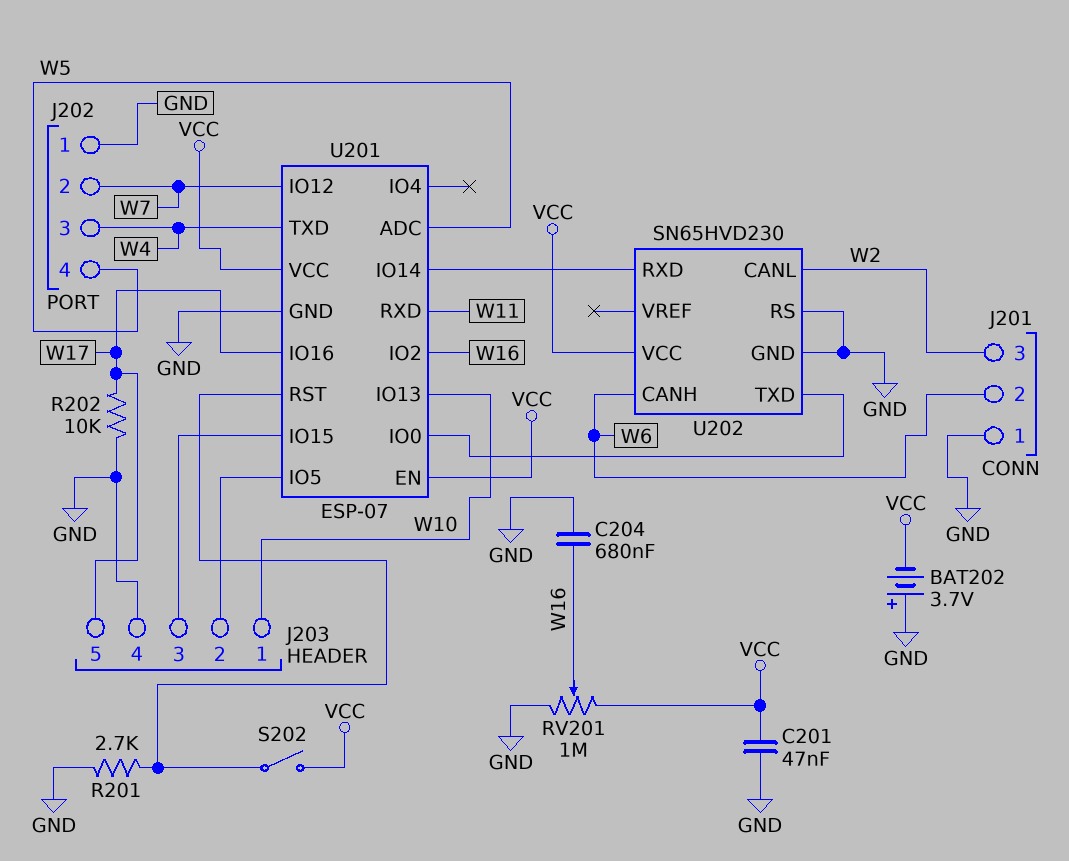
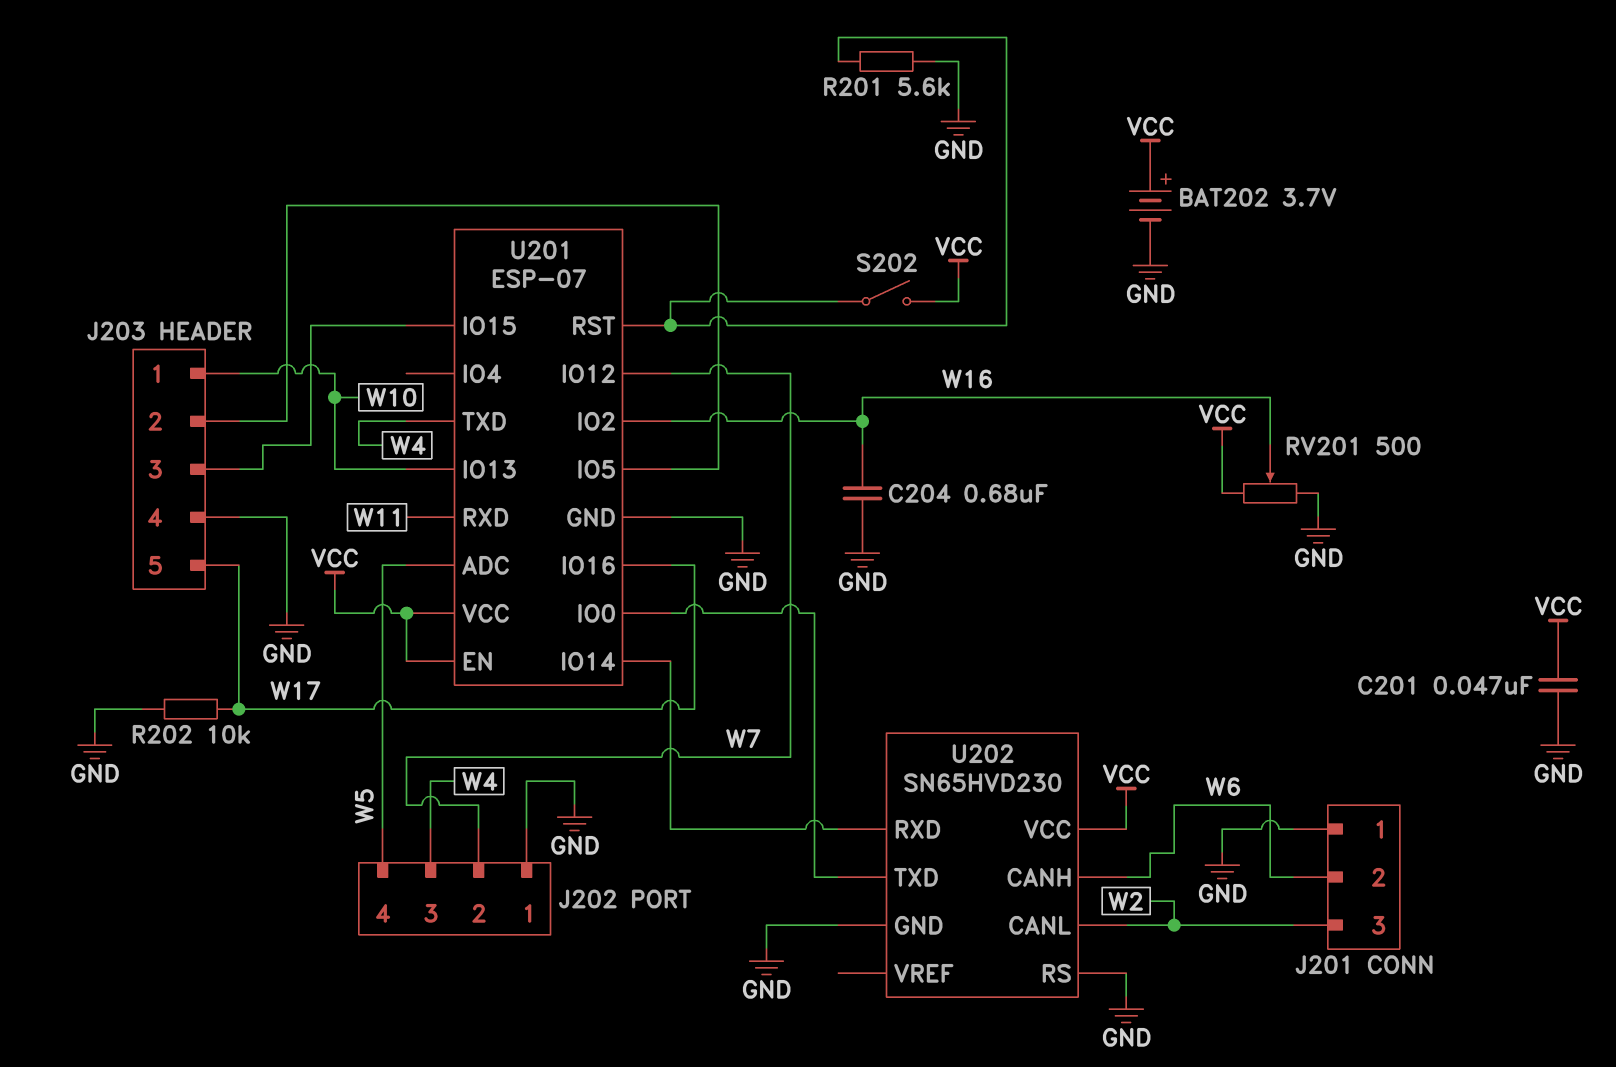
BAT202: 3.7V (plus GND, minus VCC) -> 3.7V (plus VCC, minus GND)
R201: 2.7k (GND, U201/RST) -> 5.6k (GND, U201/RST)
RV201: 1M (GND, VCC, wiper W16) -> 500 (GND, VCC, wiper W16)

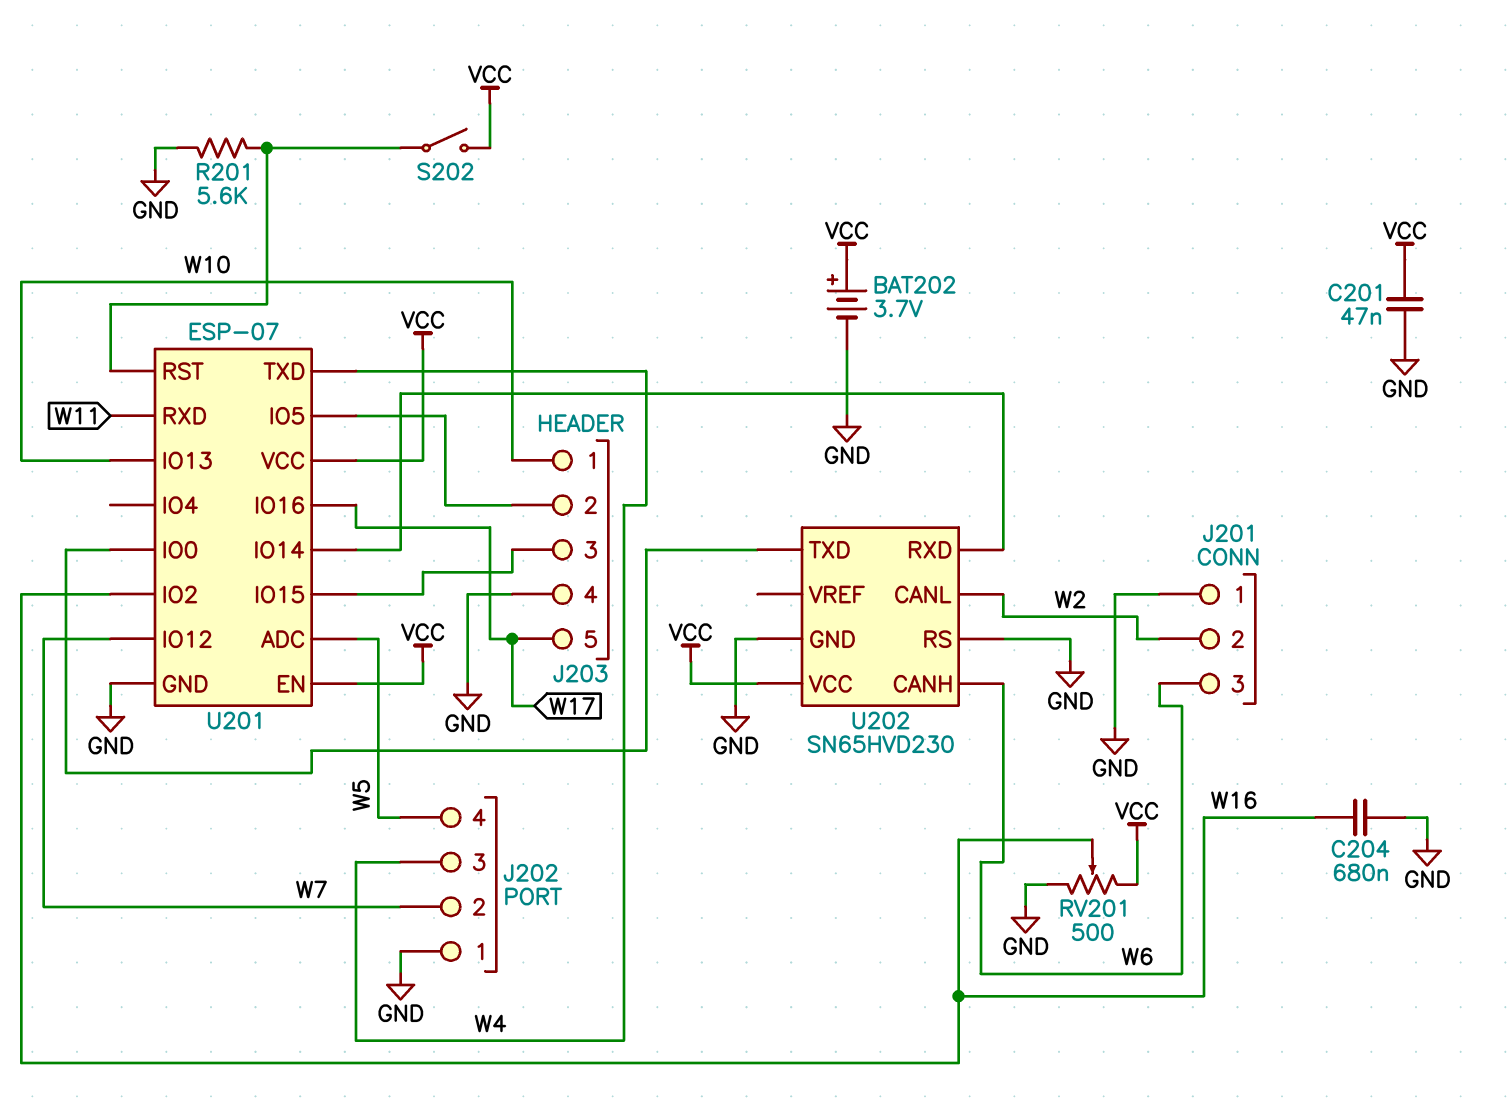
J201 pin 2: W6 -> W2
J201 pin 3: W2 -> W6
R202: 10k (GND, W17) -> none

